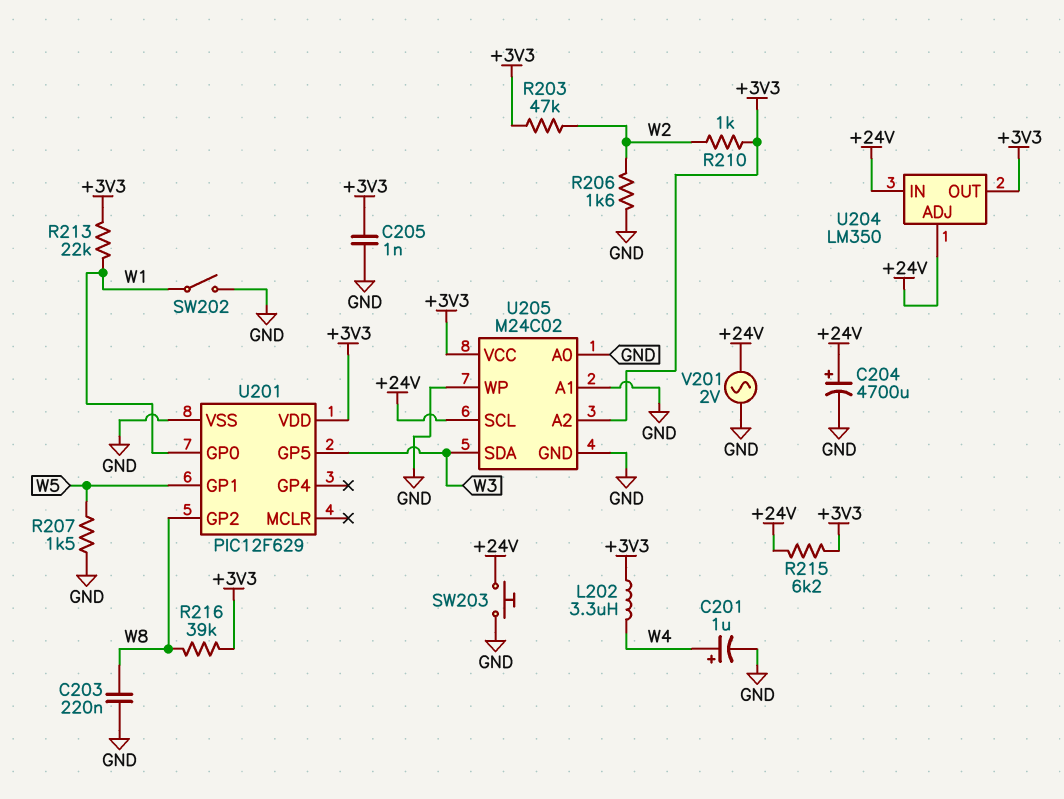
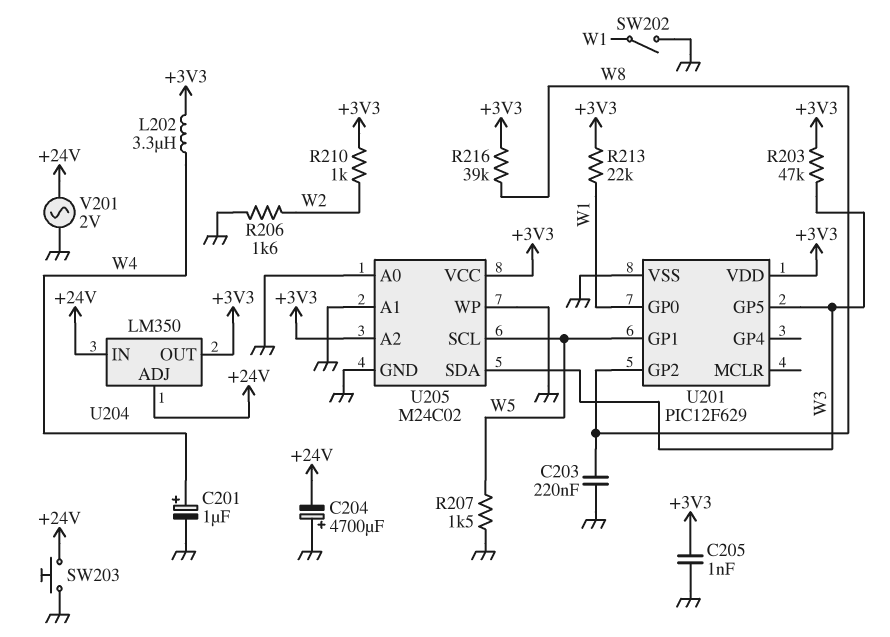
C204: 4700uF (plus +24V, minus GND) -> 4700uF (plus GND, minus +24V)
R203: 47k (+3V3, W2) -> 47k (+3V3, W3)
R215: 6.2k (+3V3, +24V) -> none
U205 pin SCL: +24V -> W5

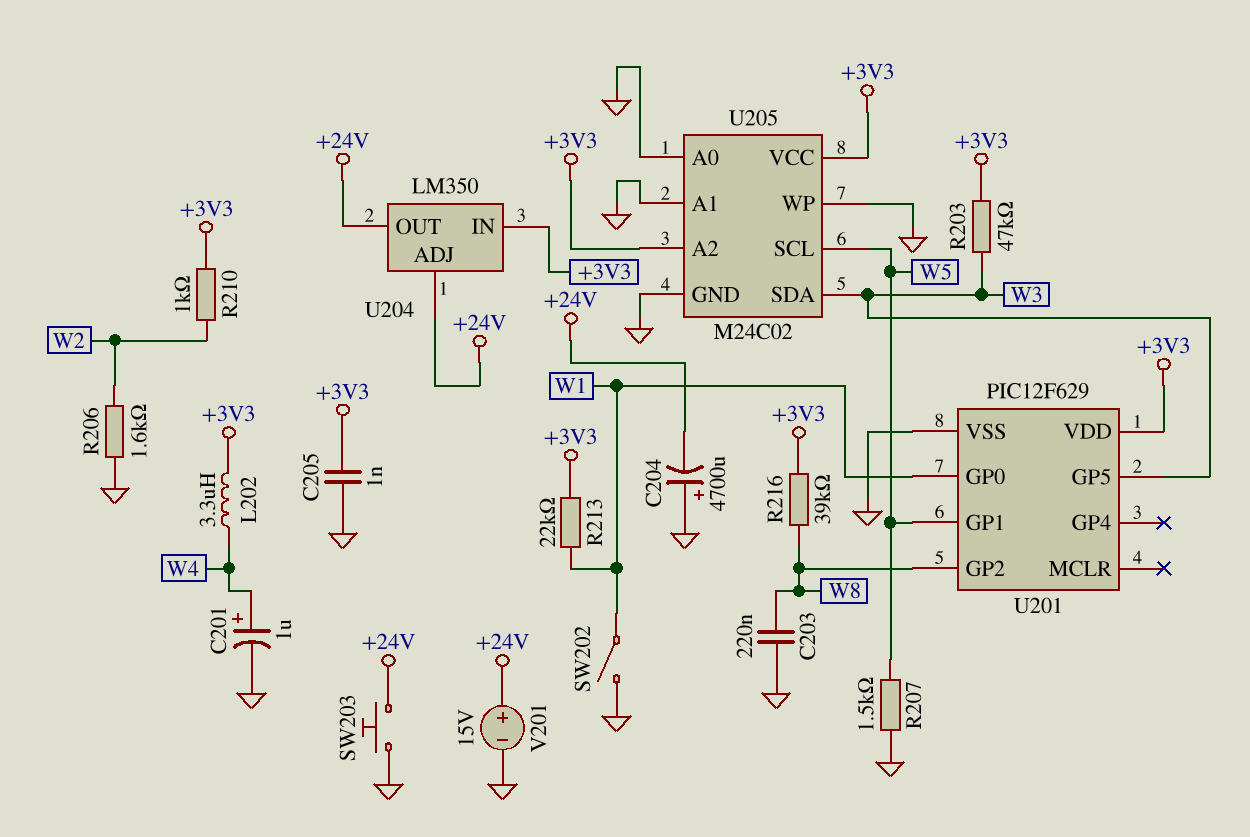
U204 pin IN: +24V -> +3V3
U204 pin OUT: +3V3 -> +24V
V201: AC 2V (+24V, GND) -> 15V (plus +24V, minus GND)

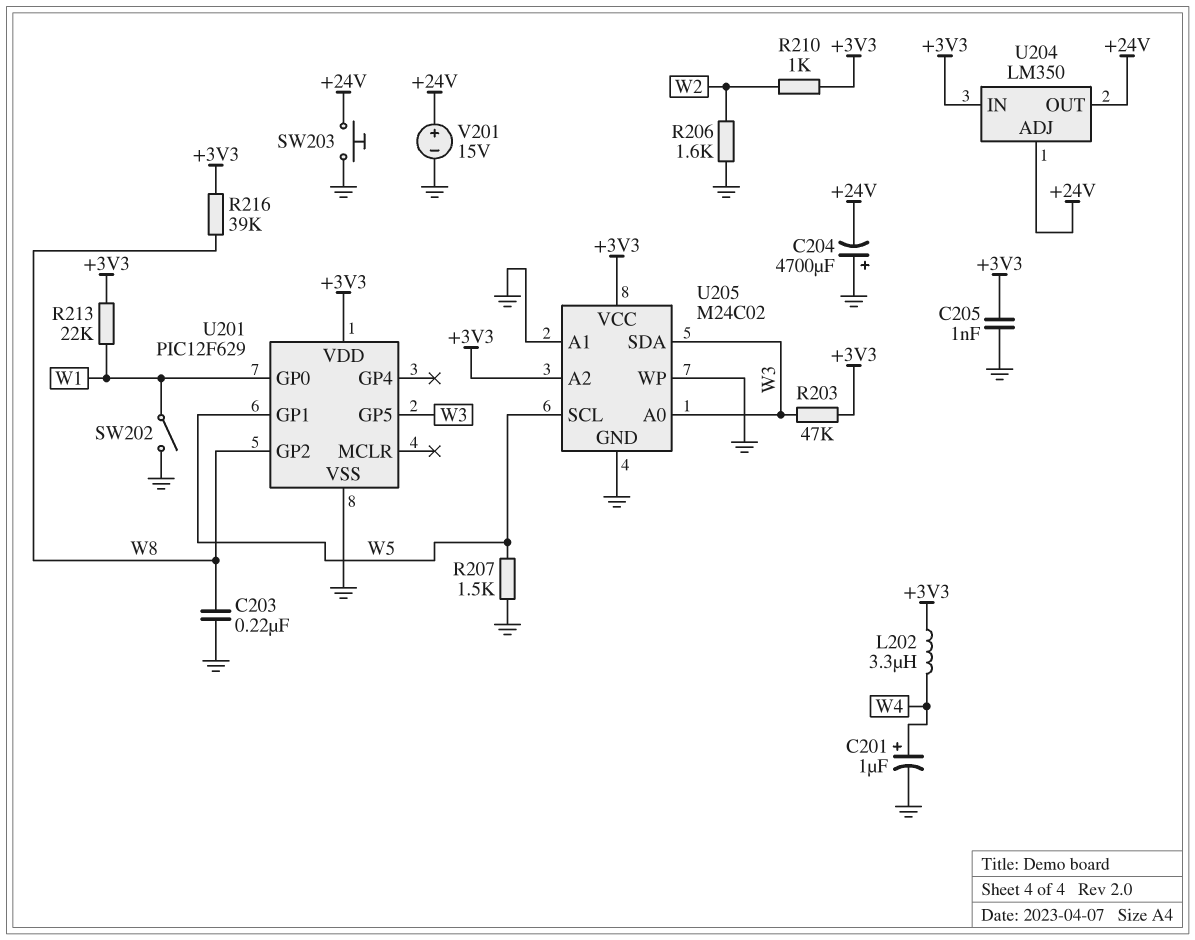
U205 pin A0: GND -> W3

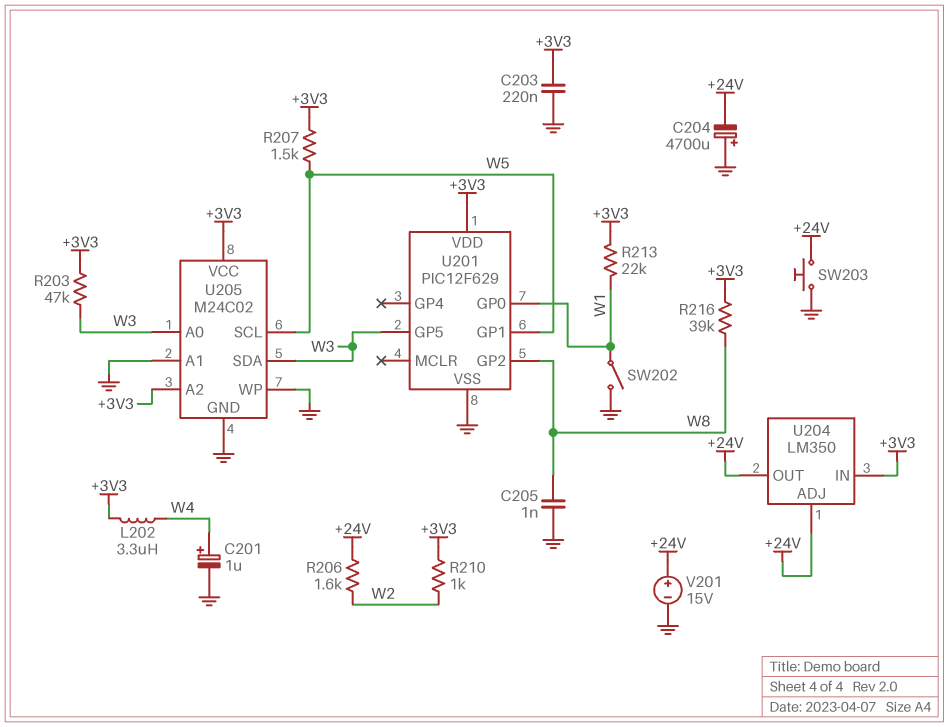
C203: 220nF (GND, W8) -> 220nF (+3V3, GND)
C205: 1nF (+3V3, GND) -> 1nF (GND, W8)
R206: 1.6k (GND, W2) -> 1.6k (+24V, W2)
R207: 1.5k (GND, W5) -> 1.5k (+3V3, W5)

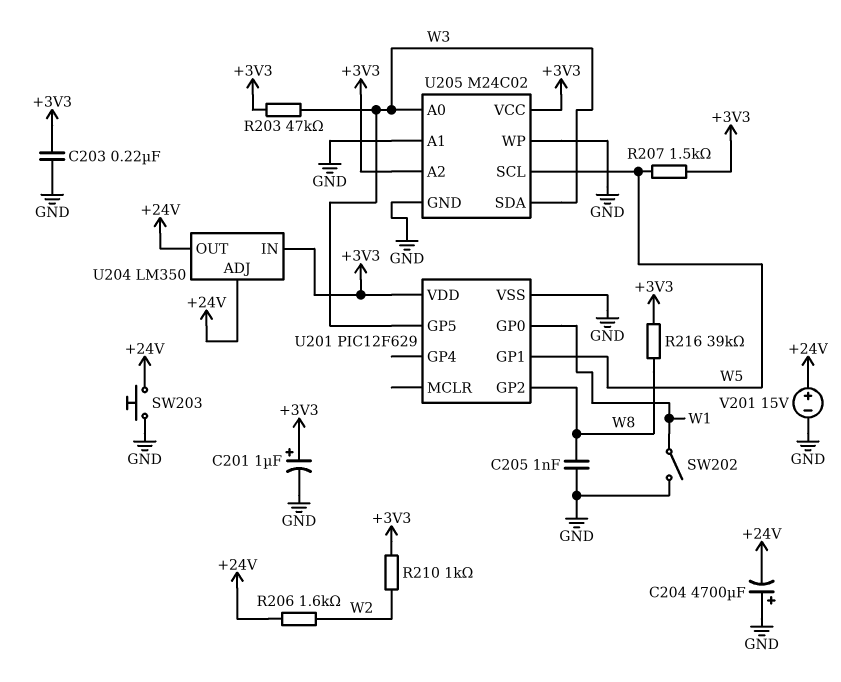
C201: 1uF (plus W4, minus GND) -> 1uF (plus +3V3, minus GND)
L202: 3.3uH (+3V3, W4) -> none
R213: 22k (+3V3, W1) -> none

